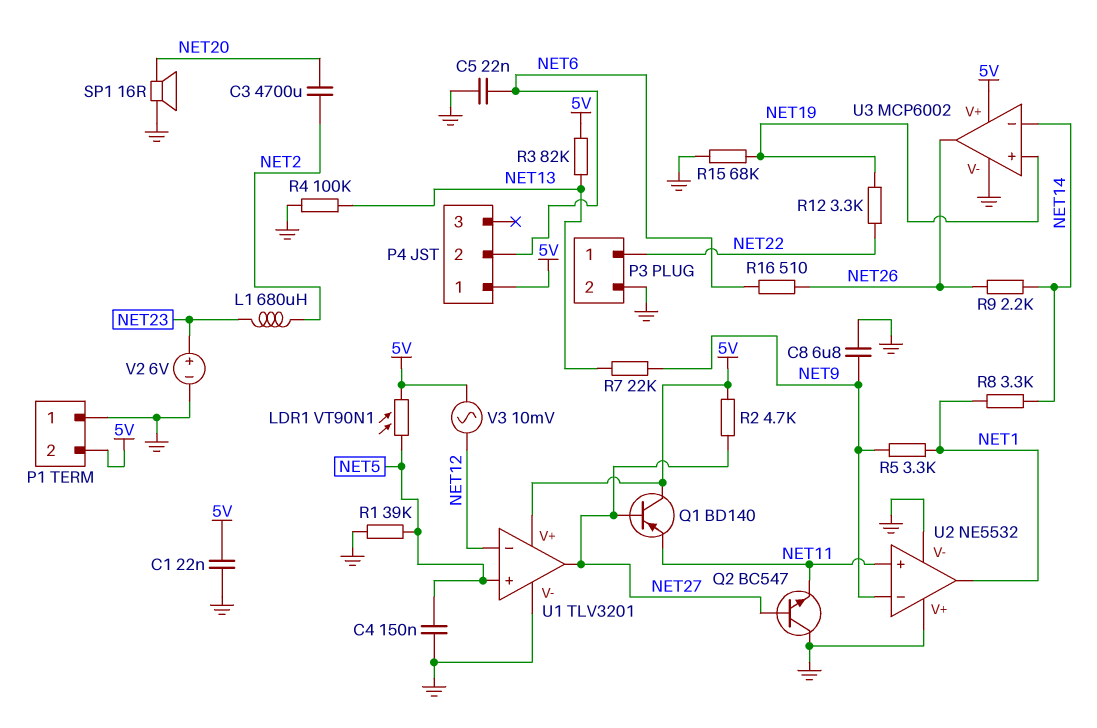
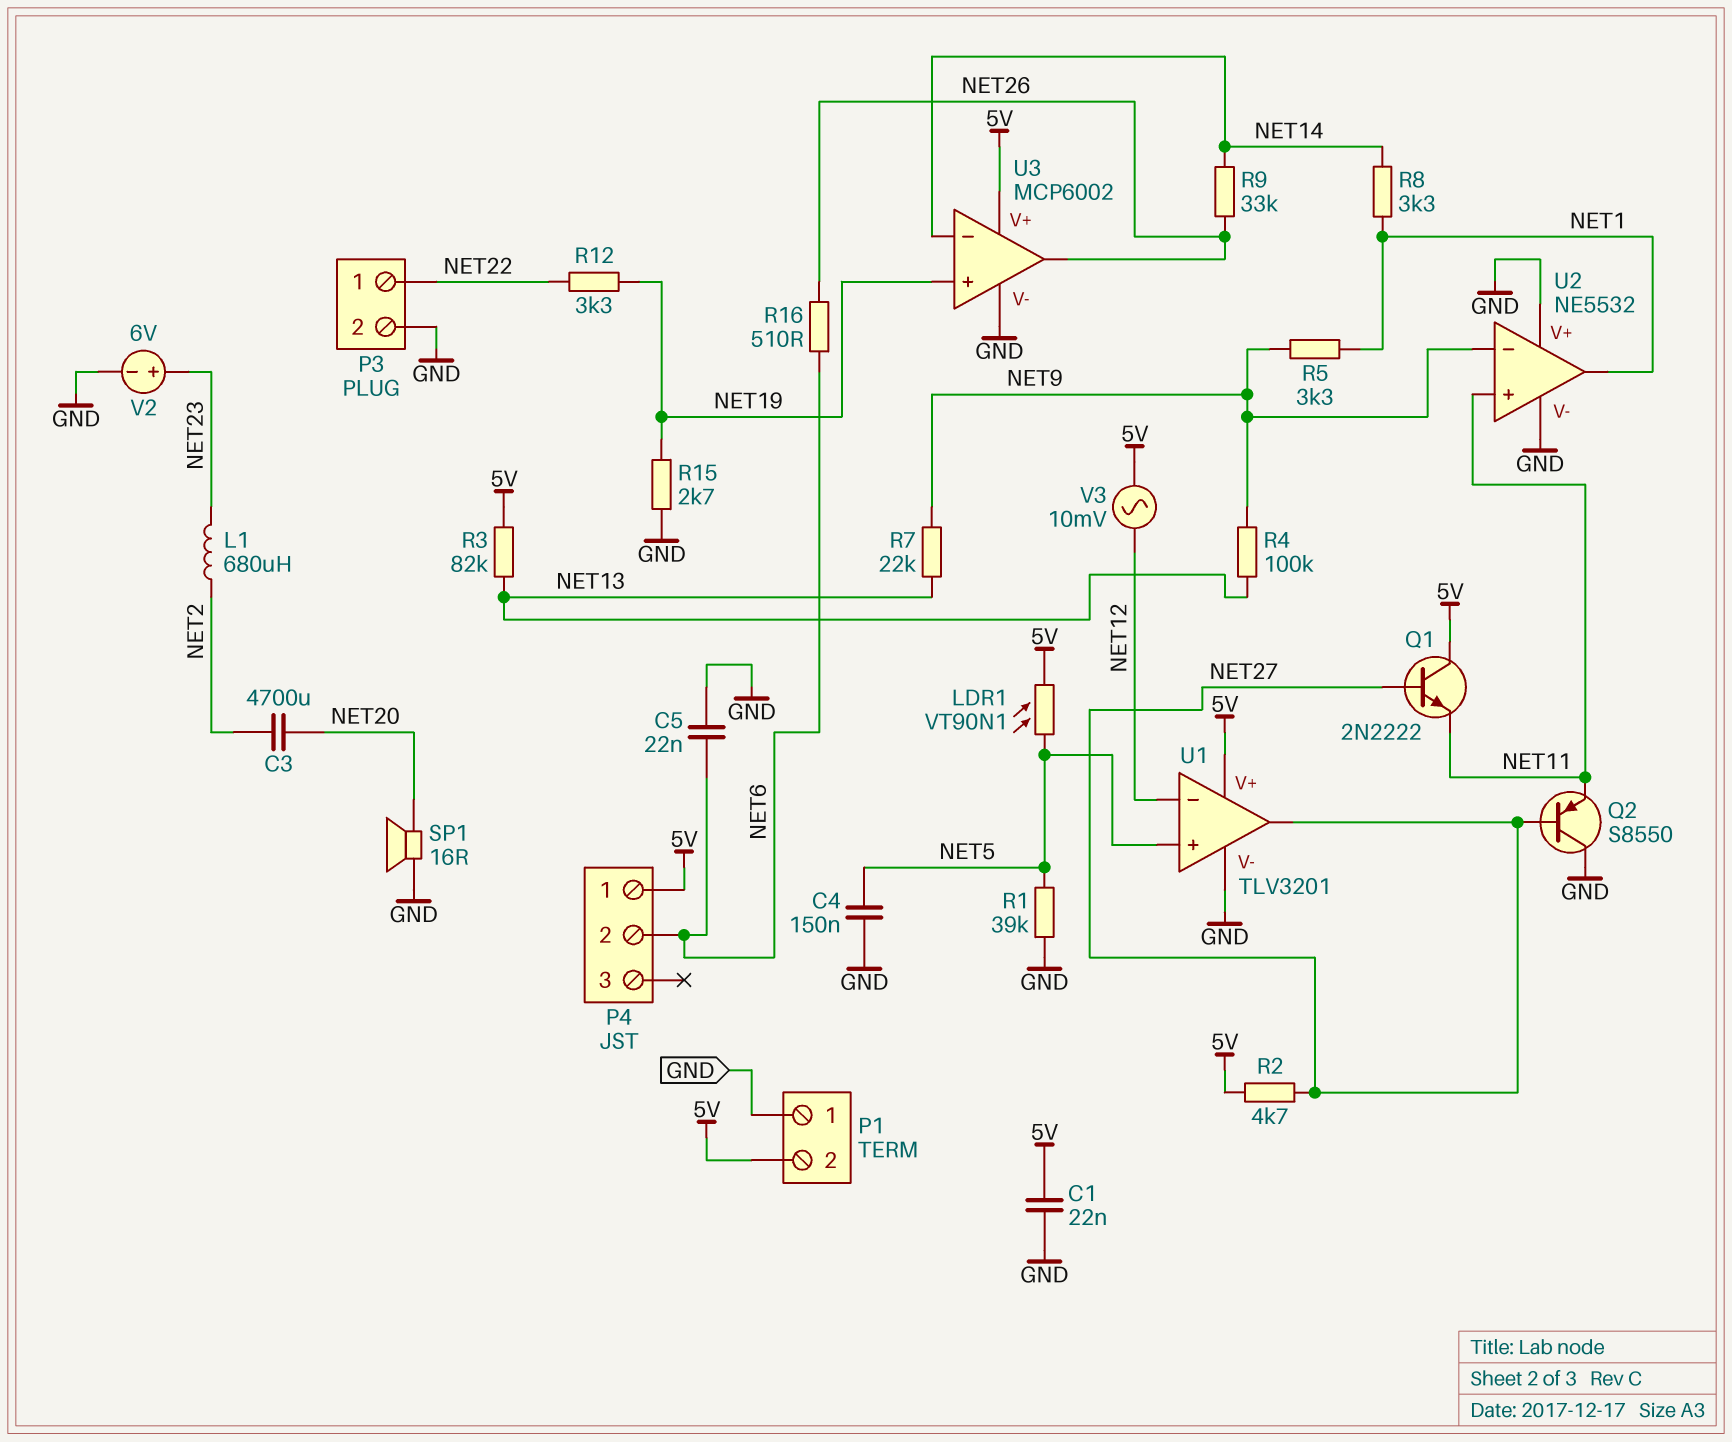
C8: 6.8uF (GND, NET9) -> none
Q1: PNP BD140 (B NET27, C 5V, E NET11) -> NPN 2N2222 (B NET27, C 5V, E NET11)
Q2: NPN BC547 (B NET27, C GND, E NET11) -> PNP S8550 (B NET27, C GND, E NET11)
R4: 100k (GND, NET13) -> 100k (NET9, NET13)
R9: 2.2k (NET14, NET26) -> 33k (NET14, NET26)
R15: 68k (GND, NET19) -> 2.7k (GND, NET19)

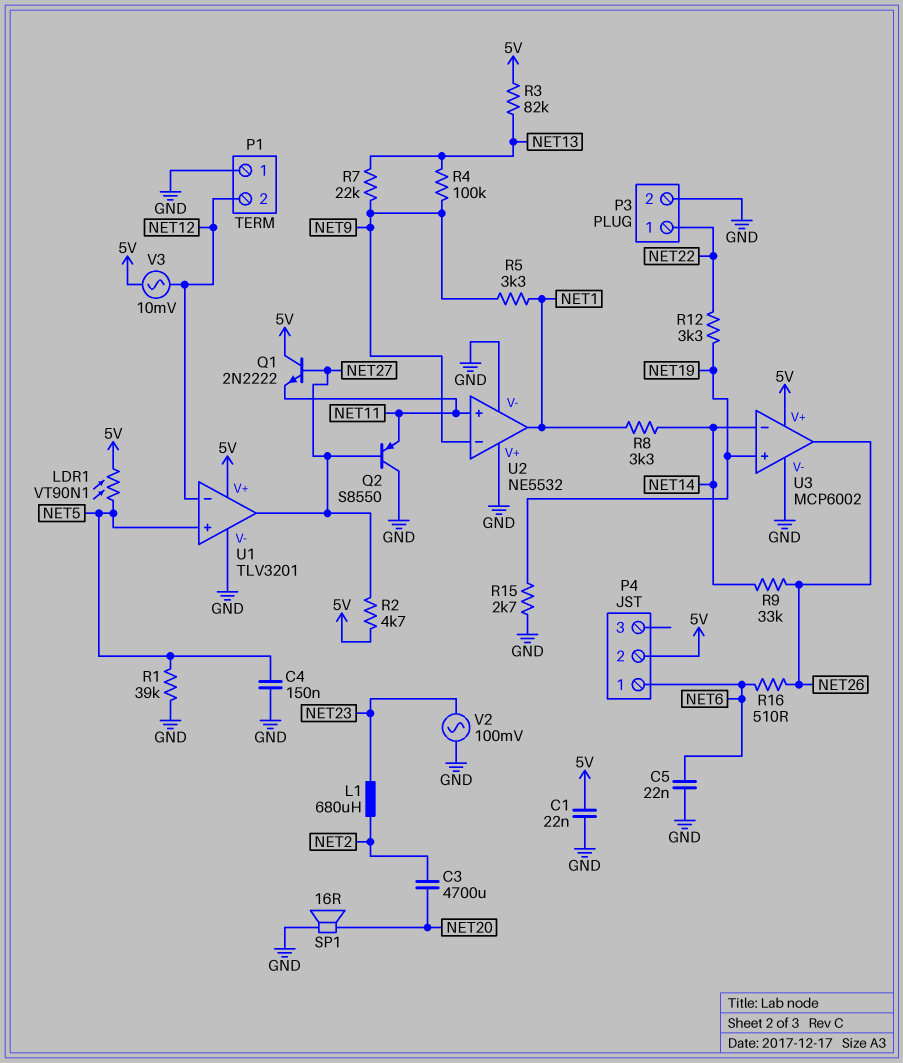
P1 pin 2: 5V -> NET12
P4 pin 1: 5V -> NET6
P4 pin 2: NET6 -> 5V
V2: 6V (plus NET23, minus GND) -> AC 100mV (GND, NET23)

